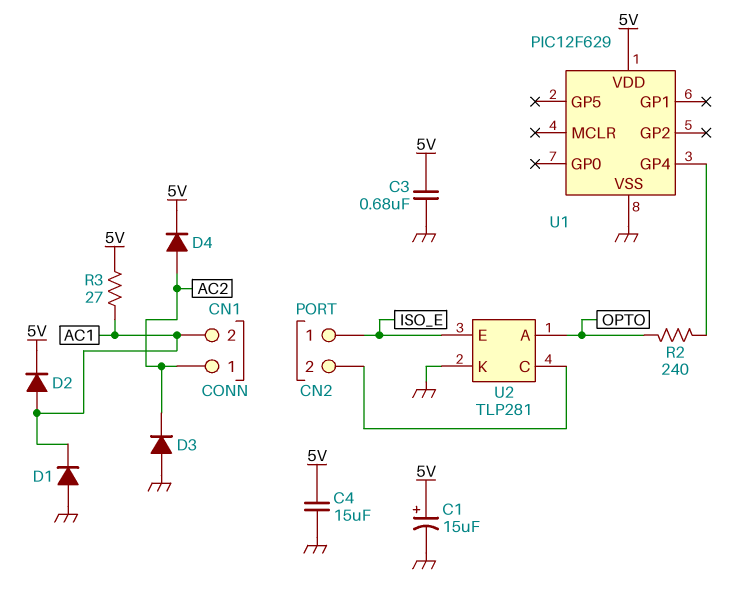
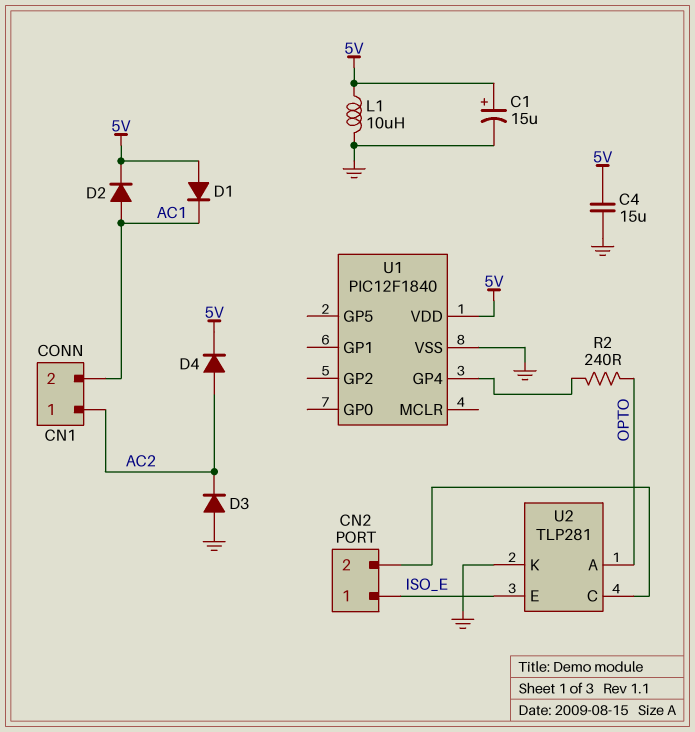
C3: 680nF (5V, GND) -> none
D1: diode (A GND, K AC1) -> diode (A 5V, K AC1)
L1: none -> 10uH (5V, GND)
R3: 27 (5V, AC1) -> none
U1: PIC12F629 -> PIC12F1840

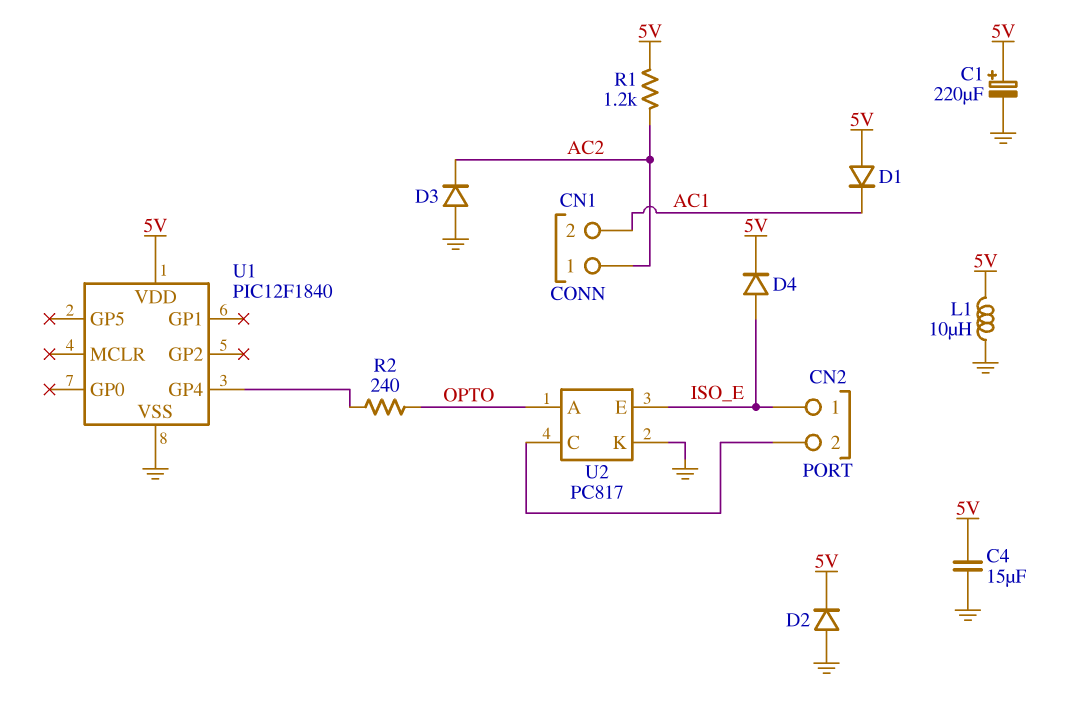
C1: 15uF (plus 5V, minus GND) -> 220uF (plus 5V, minus GND)
D2: diode (A AC1, K 5V) -> diode (A GND, K 5V)
D4: diode (A AC2, K 5V) -> diode (A ISO_E, K 5V)
R1: none -> 1.2k (5V, AC2)
U2: TLP281 -> PC817

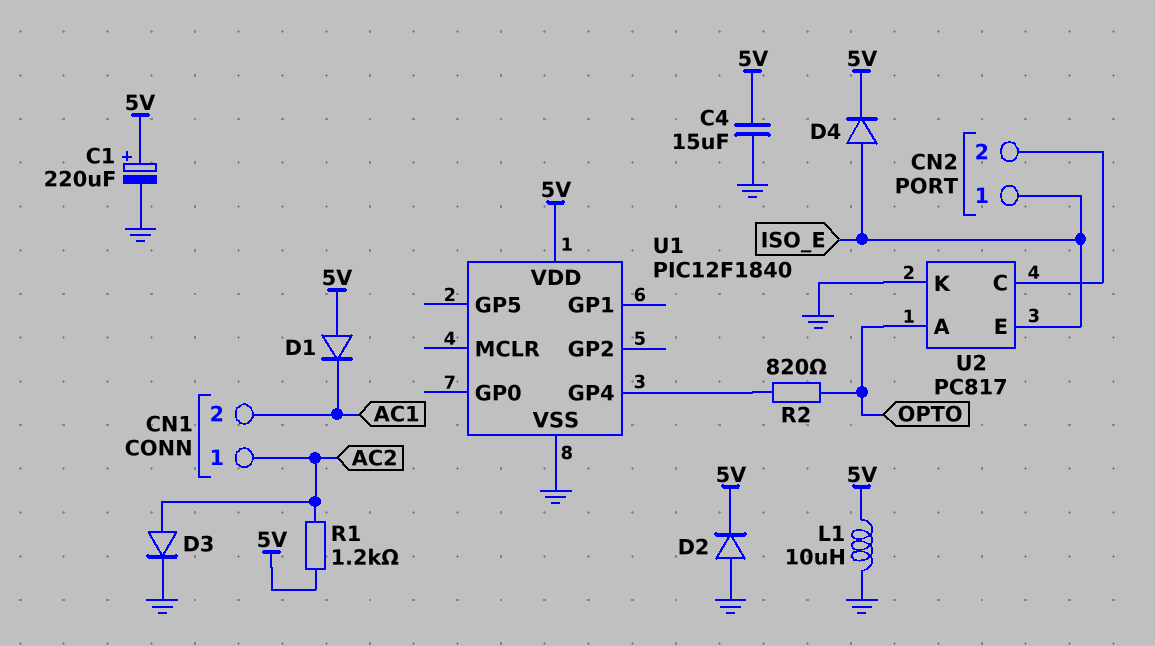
D3: diode (A GND, K AC2) -> diode (A AC2, K GND)
R2: 240 (OPTO, U1/GP4) -> 820 (OPTO, U1/GP4)

